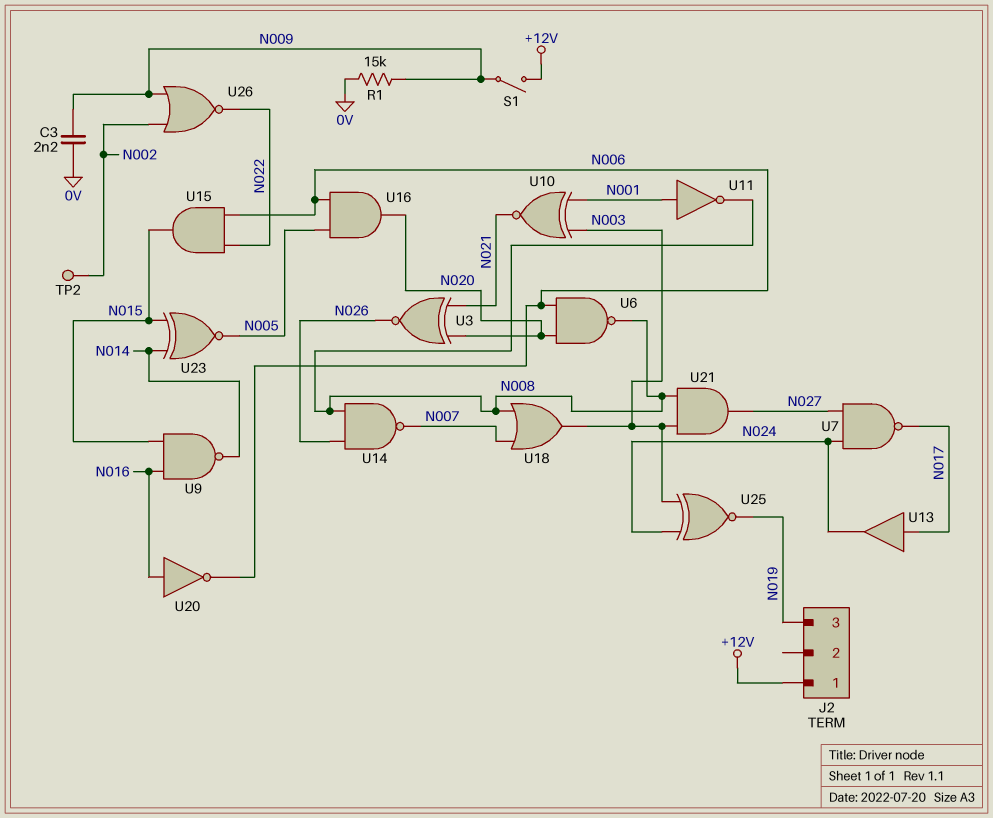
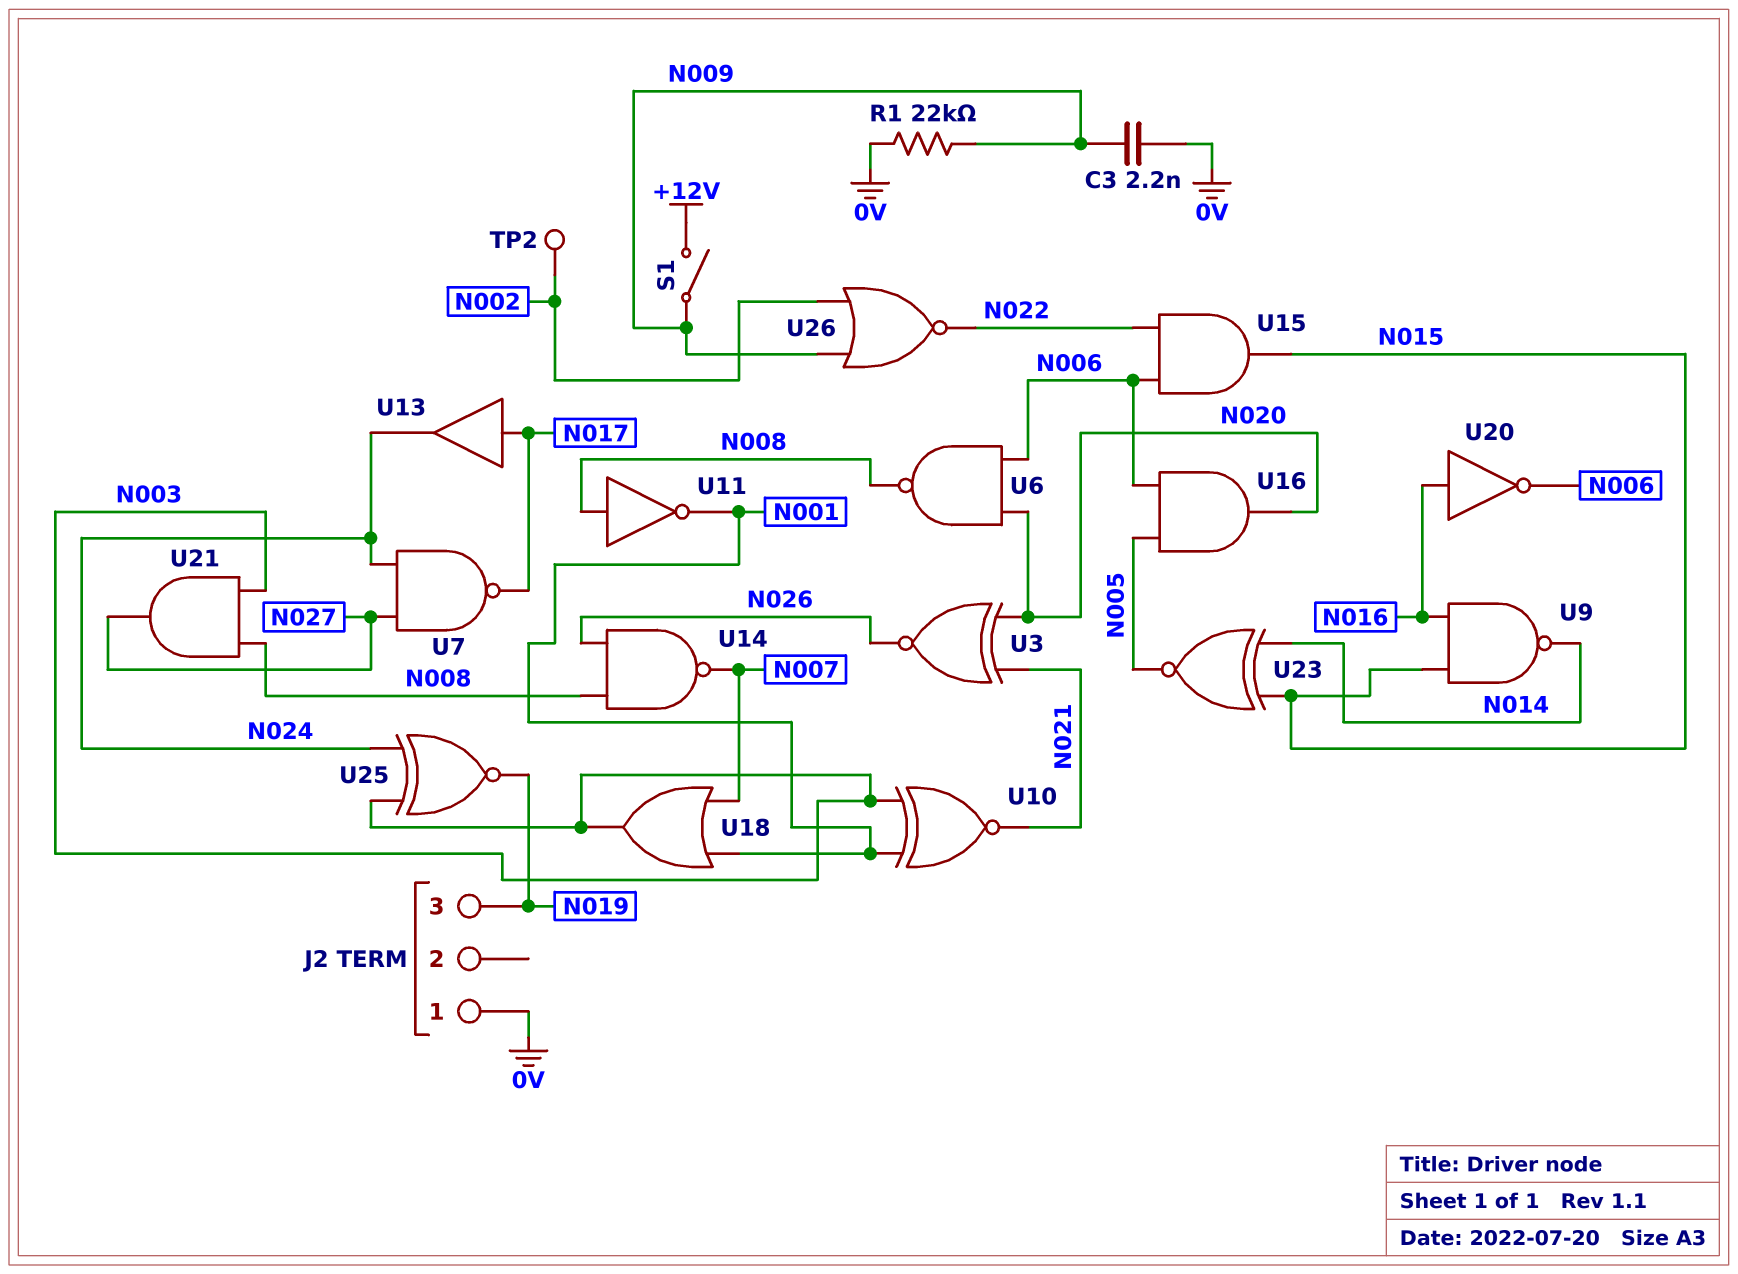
J2 pin 1: +12V -> 0V
R1: 15k (0V, N009) -> 22k (0V, N009)
U11: NOT (in N001, out N008) -> NOT (in N008, out N001)
U18: OR (in N007, in N008, out N003) -> OR (in N001, in N007, out N003)

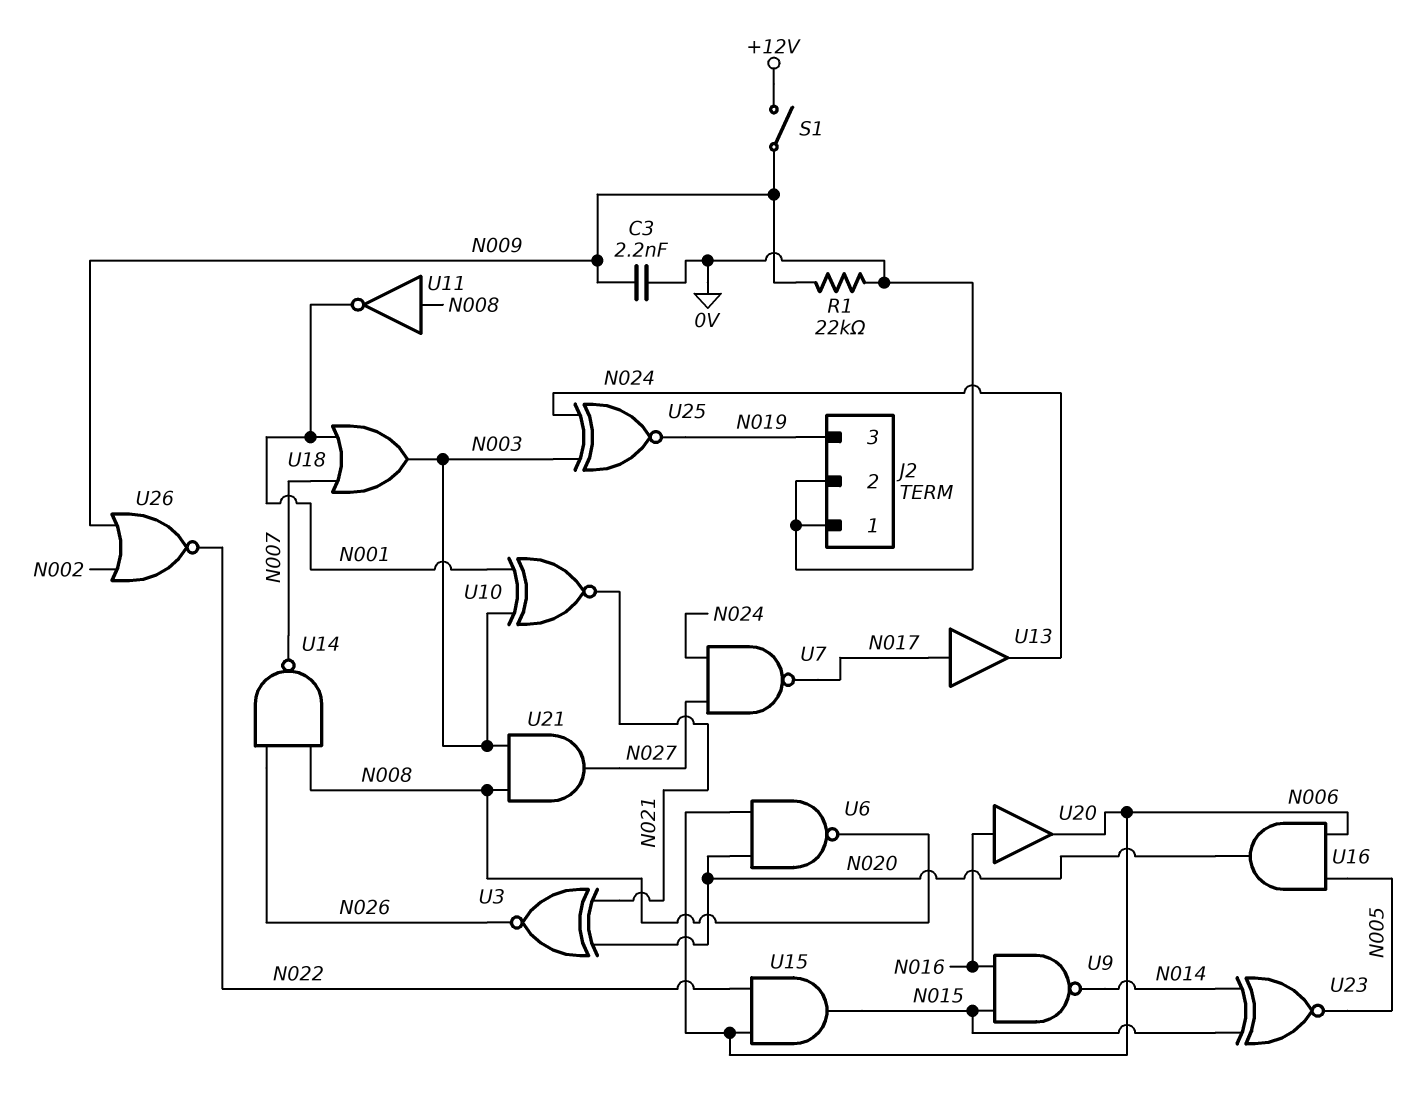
J2 pin 2: none -> 0V
TP2: test point (N002) -> none
U20: NOT (in N016, out N006) -> buffer (in N016, out N006)

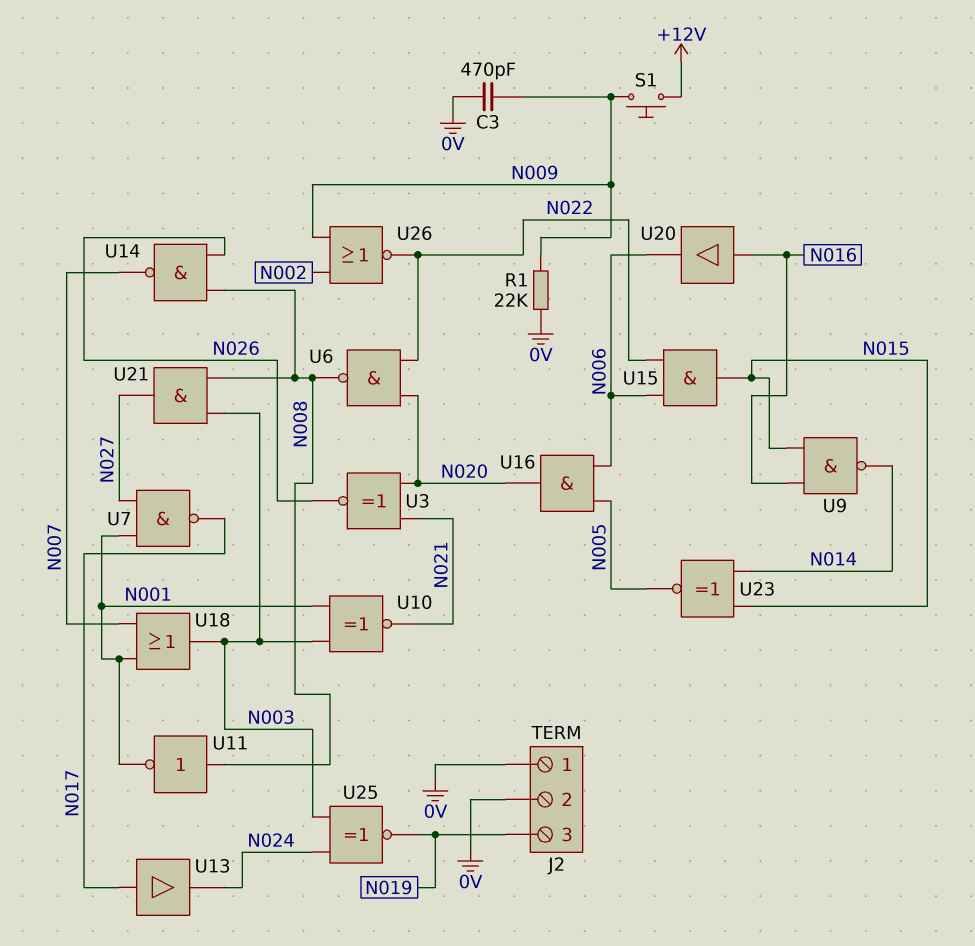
C3: 2.2nF (0V, N009) -> 470pF (0V, N009)
S1: switch (+12V, N009) -> button (+12V, N009)
U6: NAND (in N006, in N020, out N008) -> NAND (in N020, in N022, out N008)
U7: NAND (in N024, in N027, out N017) -> NAND (in N001, in N027, out N017)

